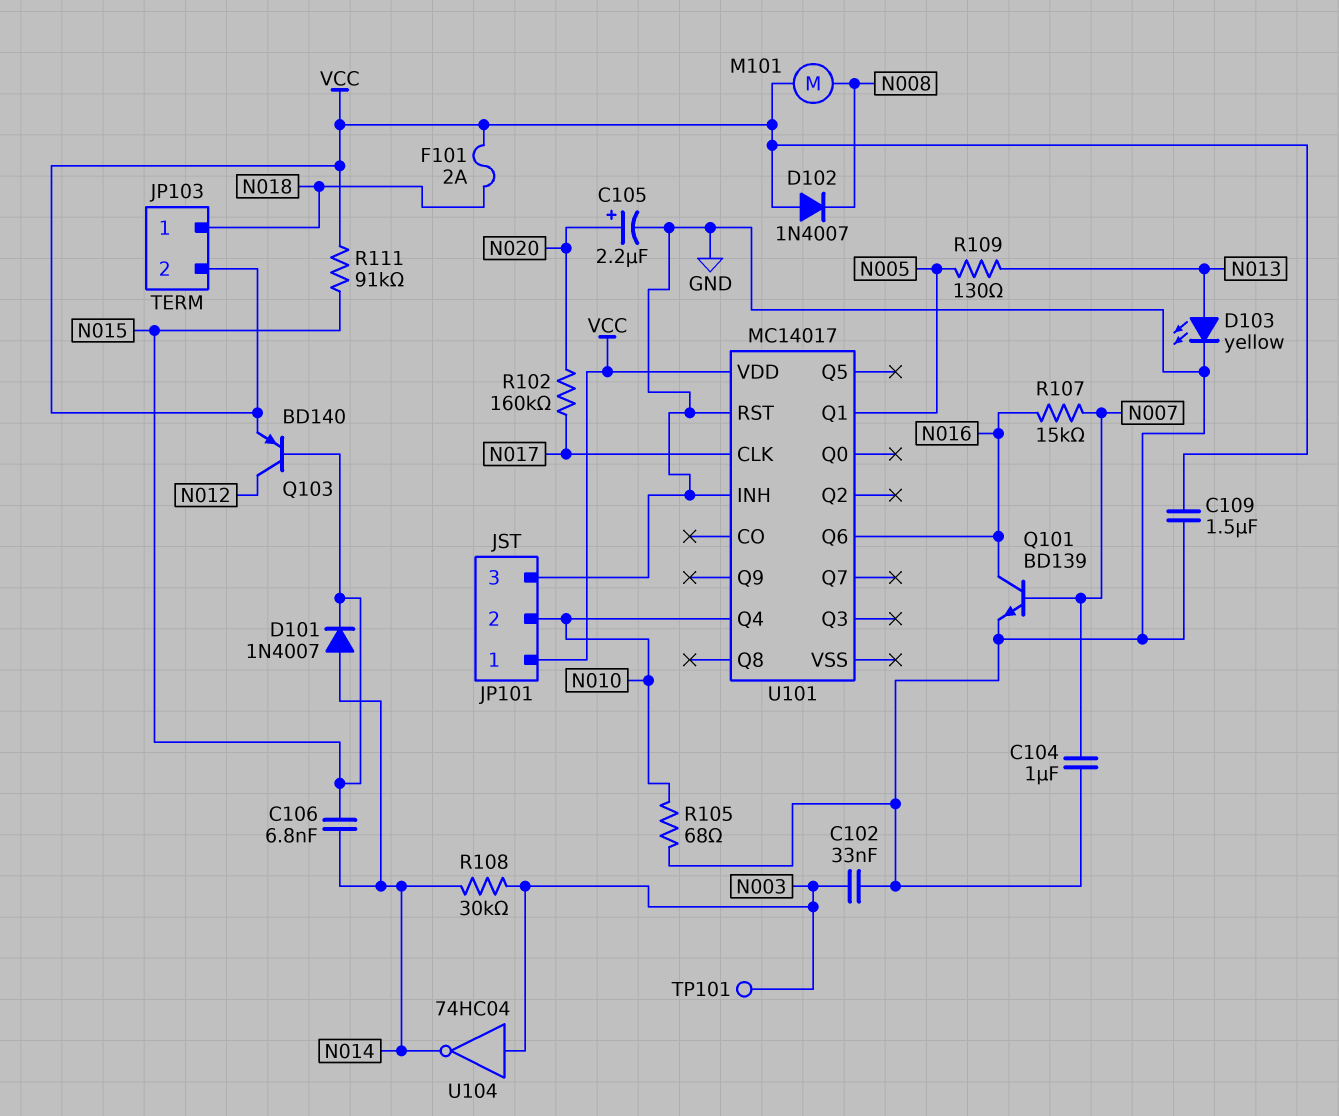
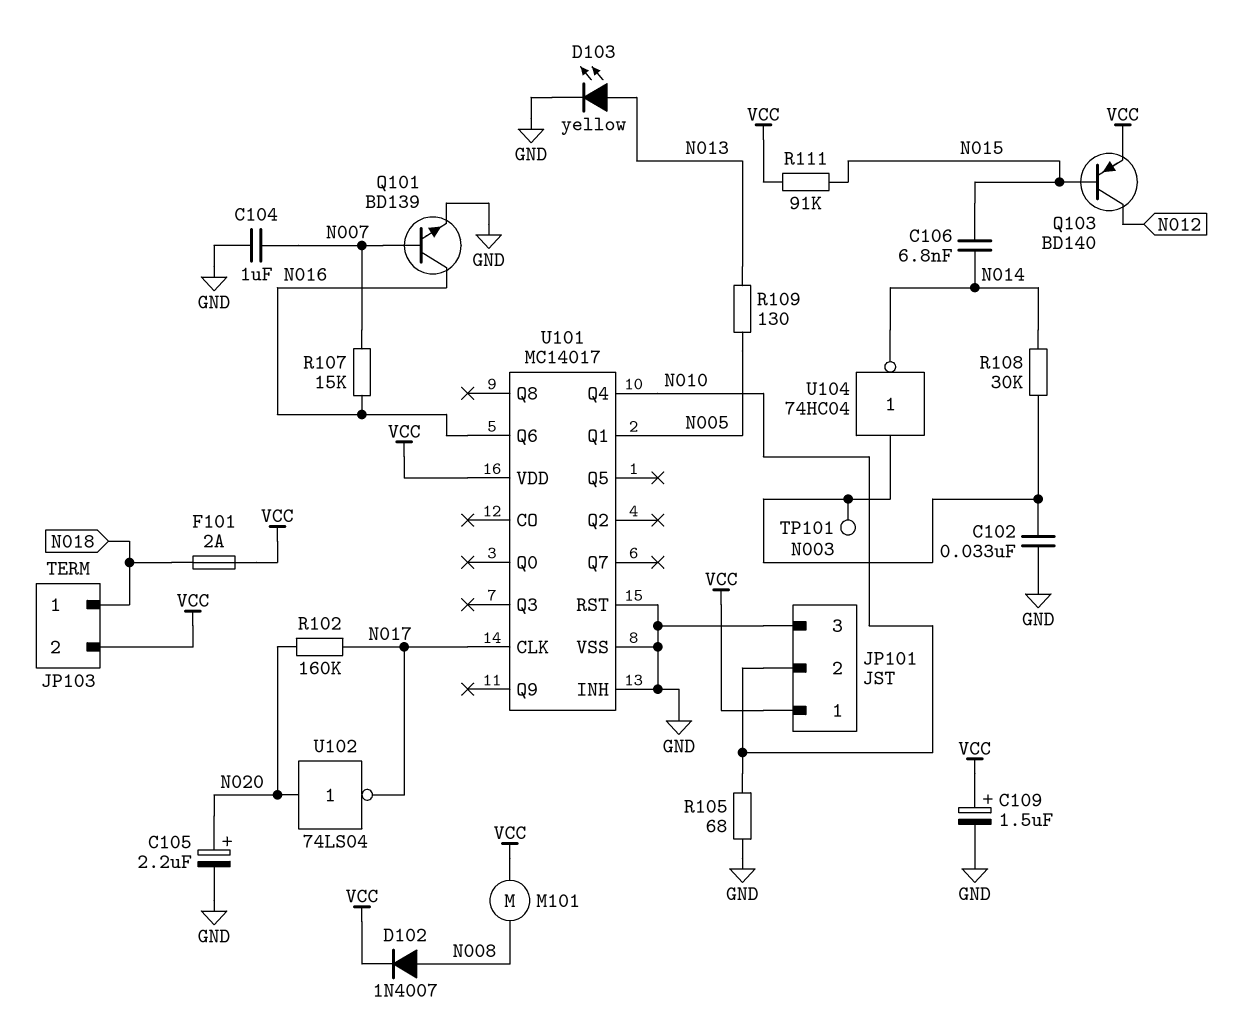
C109: 1.5uF (GND, VCC) -> 1.5uF (plus VCC, minus GND)
D101: diode 1N4007 (A N014, K N015) -> none
D102: diode 1N4007 (A VCC, K N008) -> diode 1N4007 (A N008, K VCC)
U101 pin VSS: none -> GND
U102: none -> NOT 74LS04 (in N020, out N017)

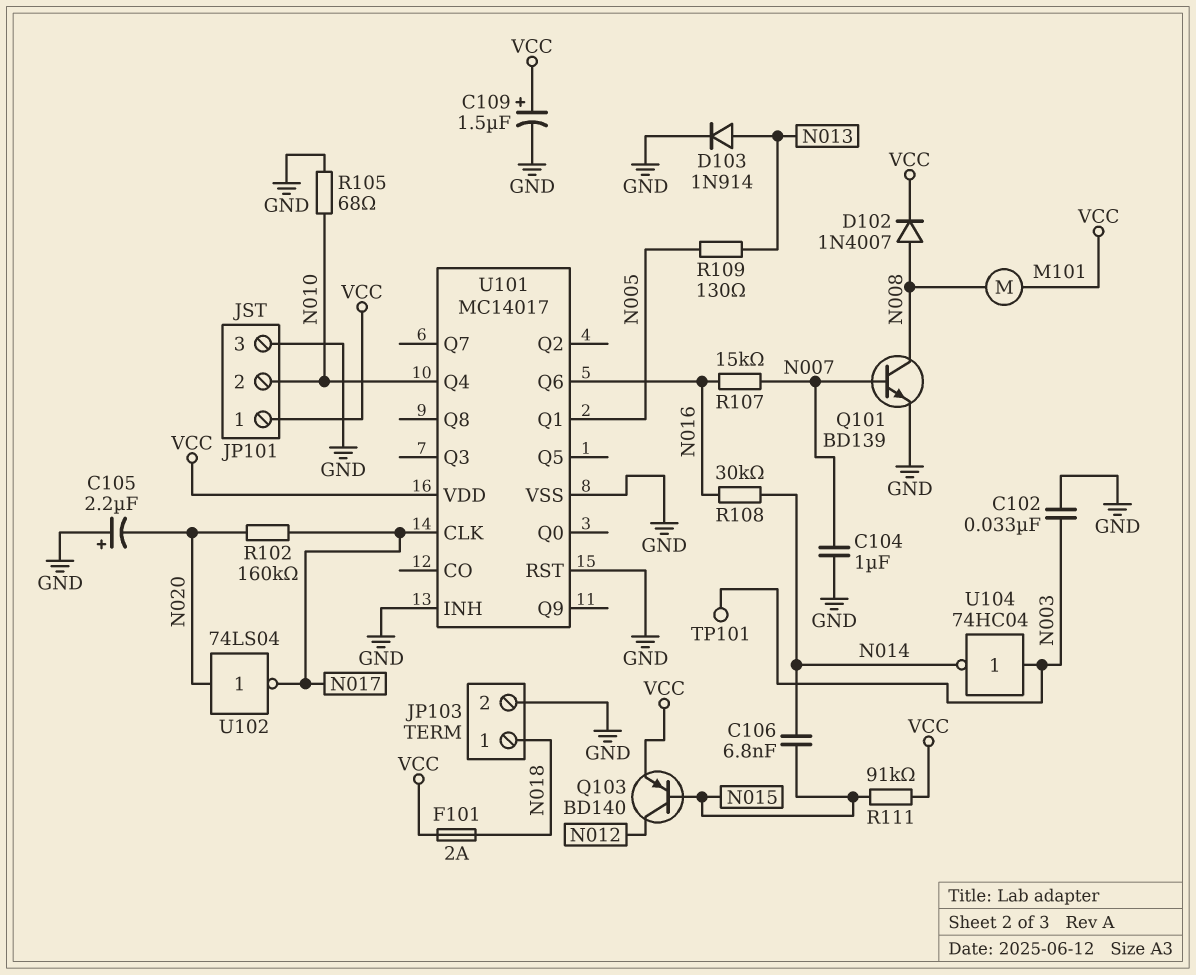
C105: 2.2uF (plus N020, minus GND) -> 2.2uF (plus GND, minus N020)
D103: LED yellow (A N013, K GND) -> diode 1N914 (A N013, K GND)
JP103 pin 2: VCC -> GND
Q101: NPN BD139 (B N007, C N016, E GND) -> NPN BD139 (B N007, C N008, E GND)
R108: 30k (N003, N014) -> 30k (N014, N016)

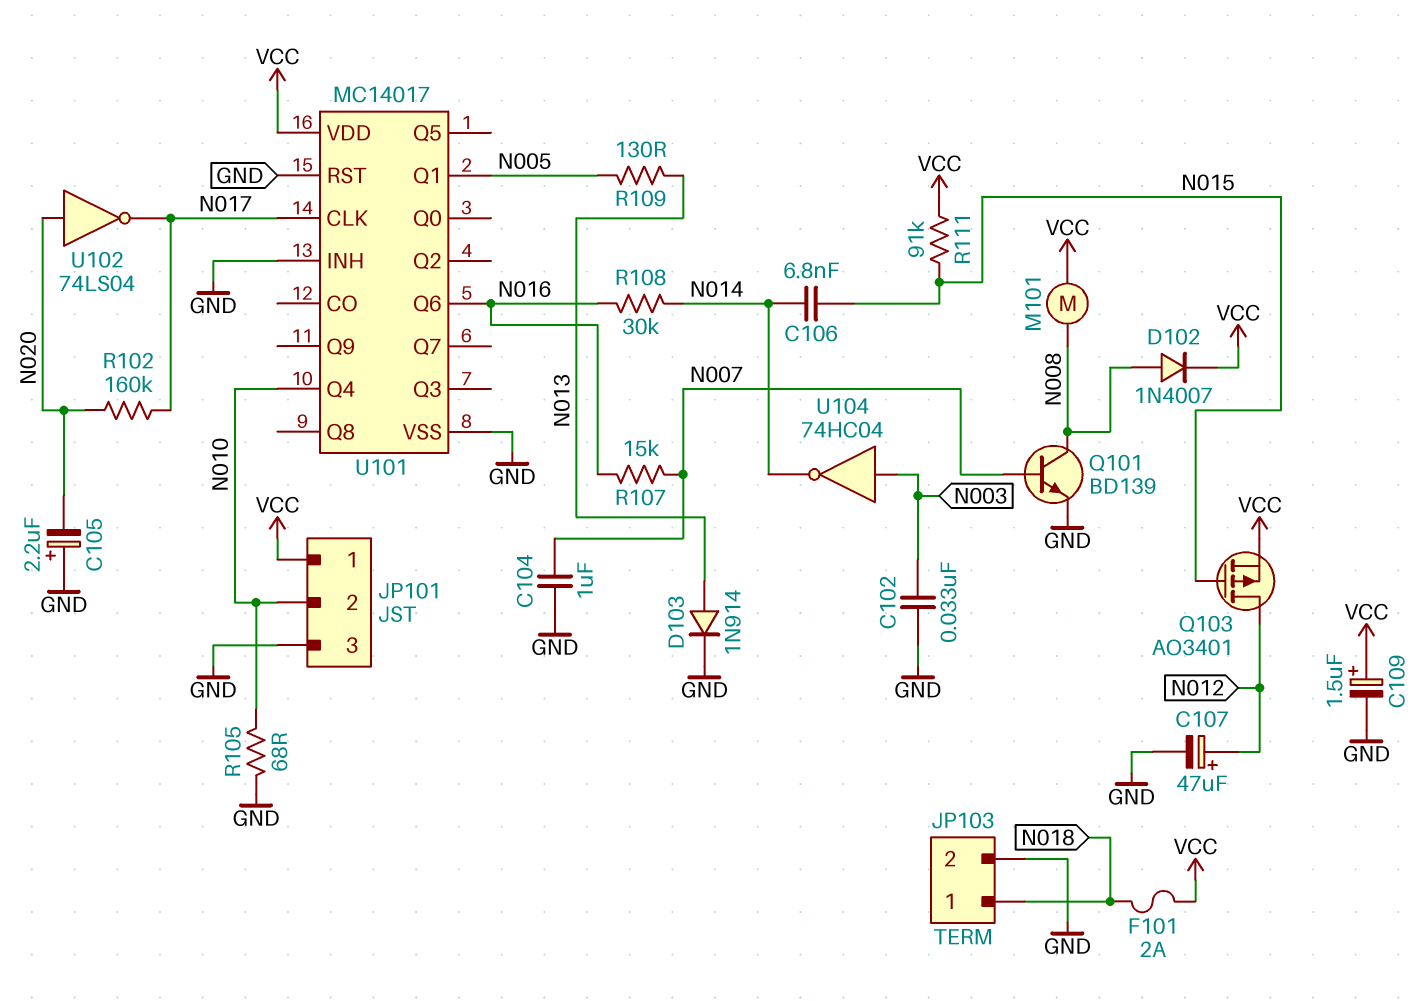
C107: none -> 47uF (plus N012, minus GND)
Q103: PNP BD140 (B N015, C N012, E VCC) -> PMOS AO3401 (G N015, D N012, S VCC)
TP101: test point (N003) -> none

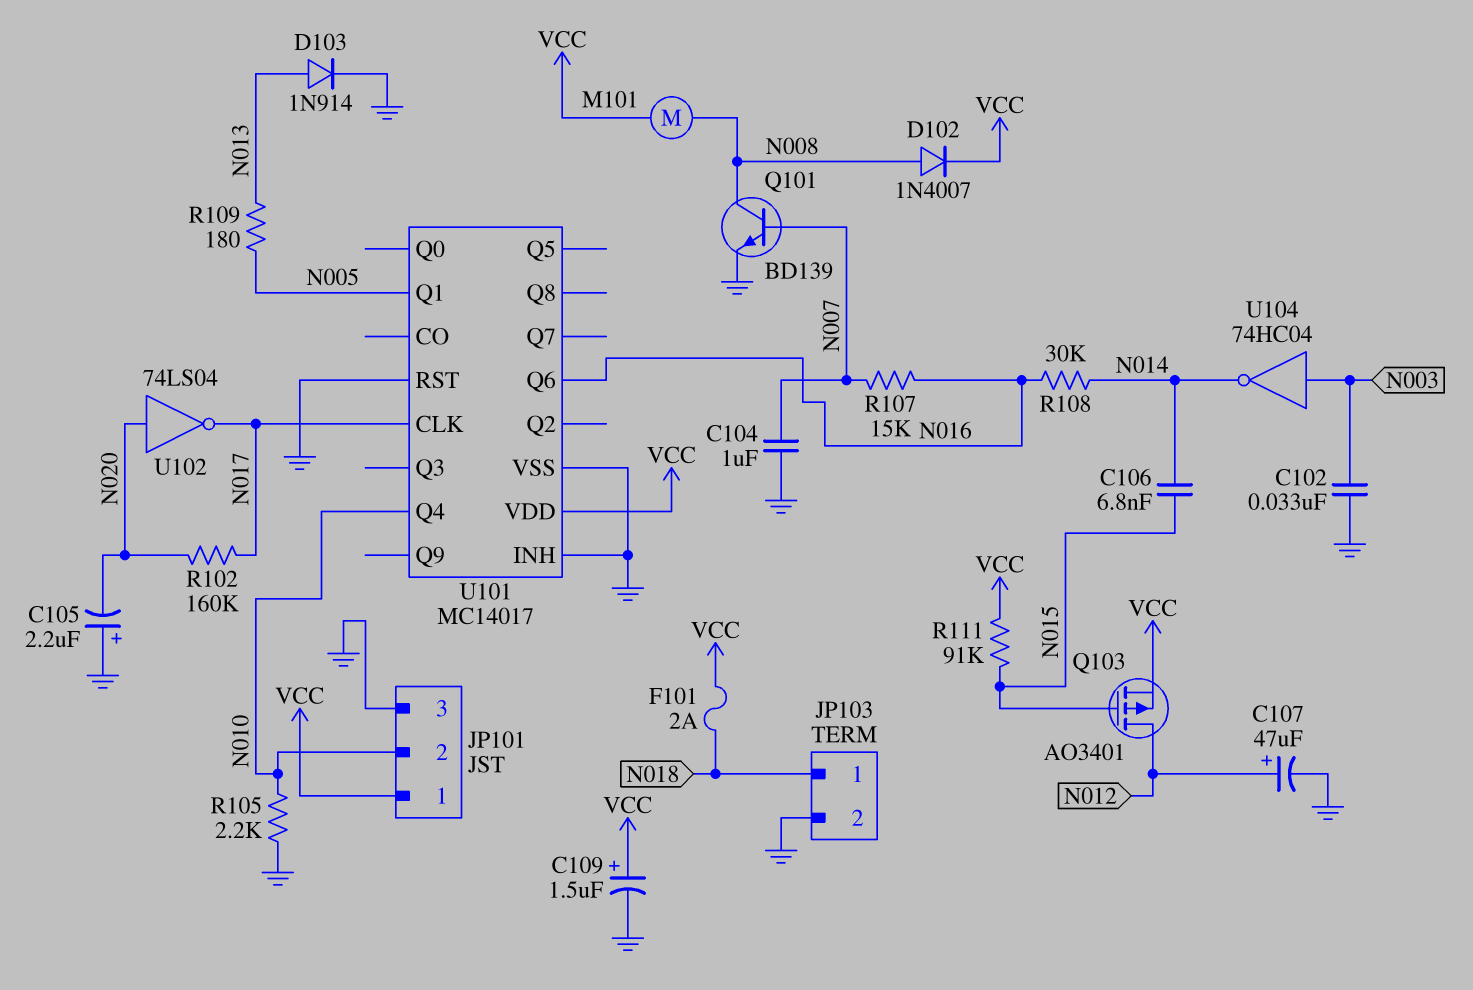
R105: 68 (GND, N010) -> 2.2k (GND, N010)
R109: 130 (N005, N013) -> 180 (N005, N013)

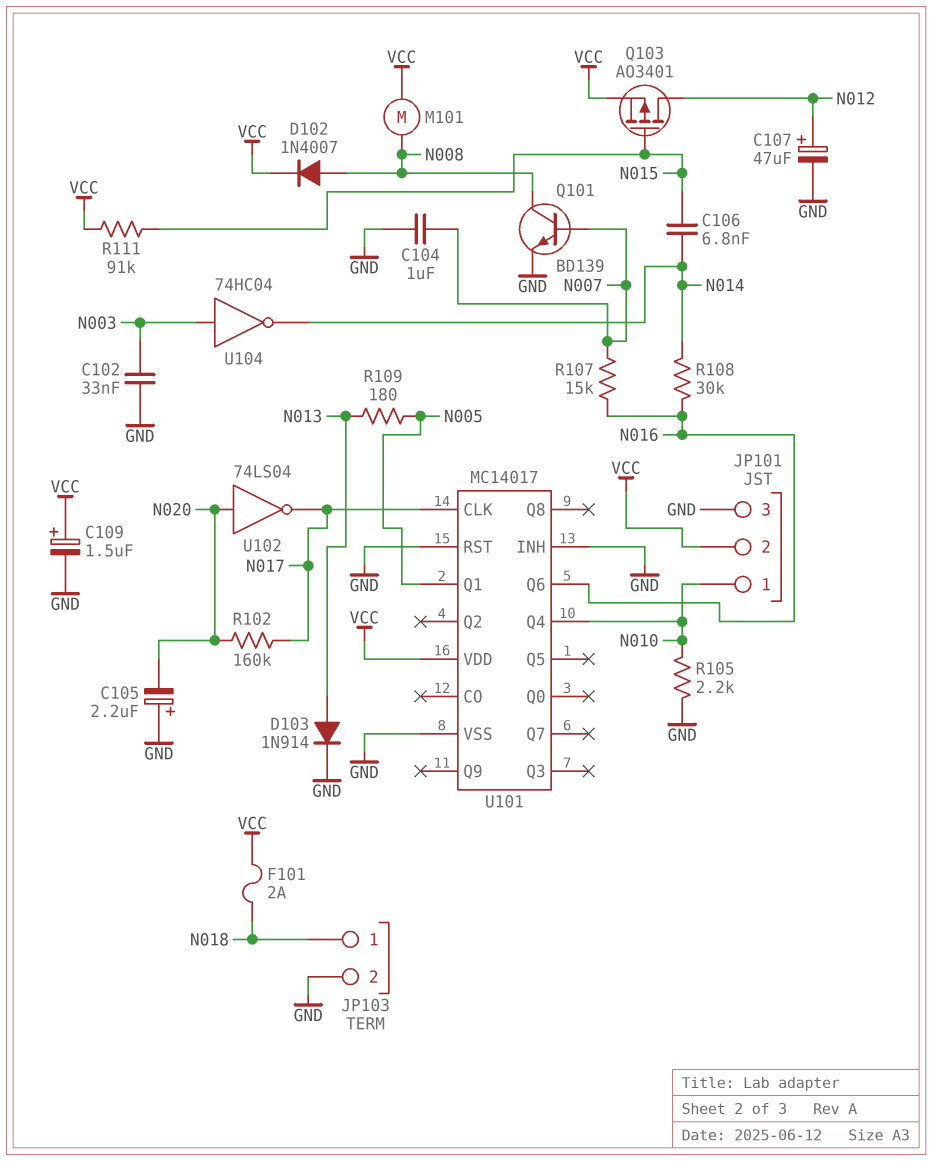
JP101 pin 1: VCC -> N010
JP101 pin 2: N010 -> VCC

